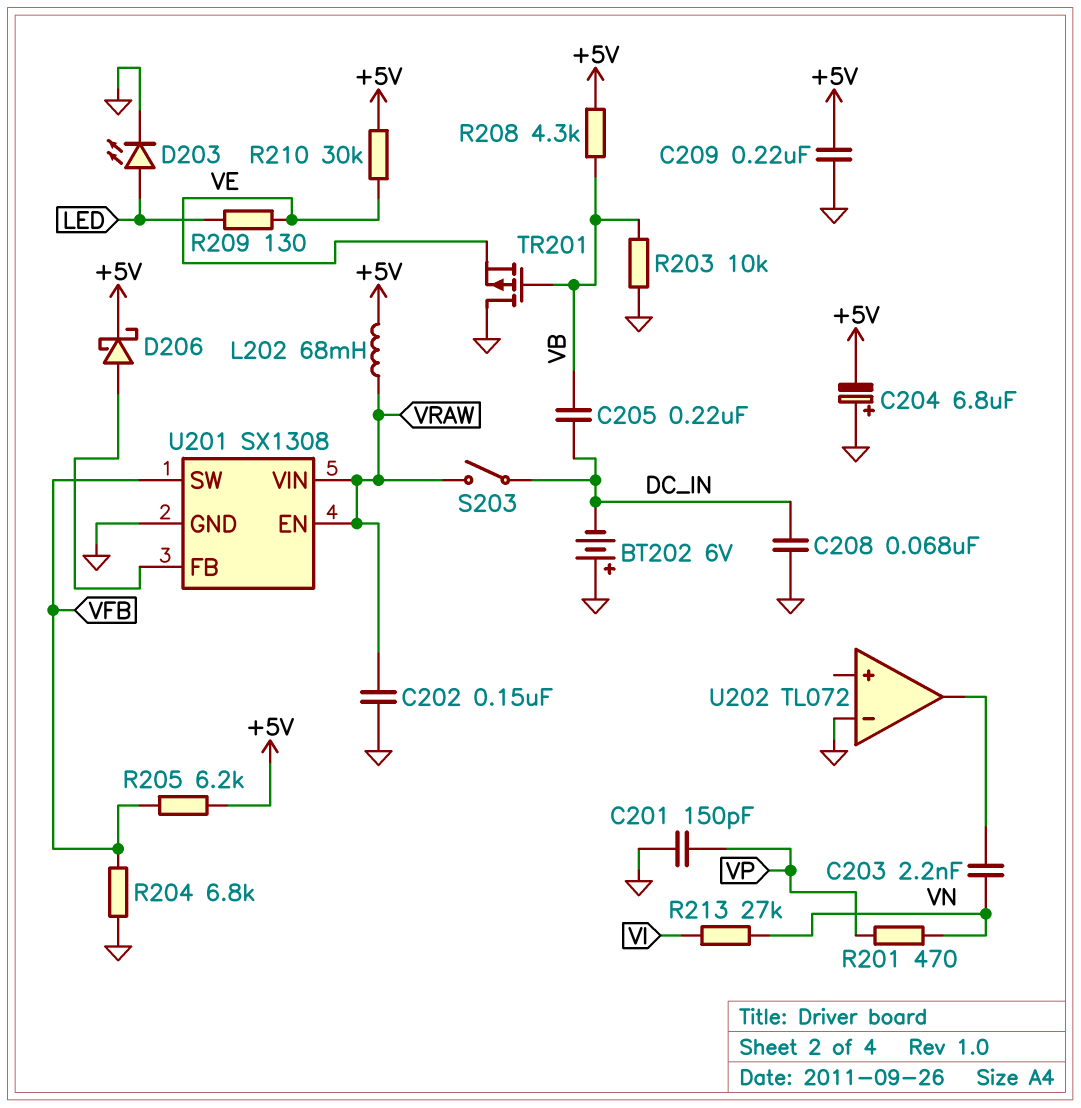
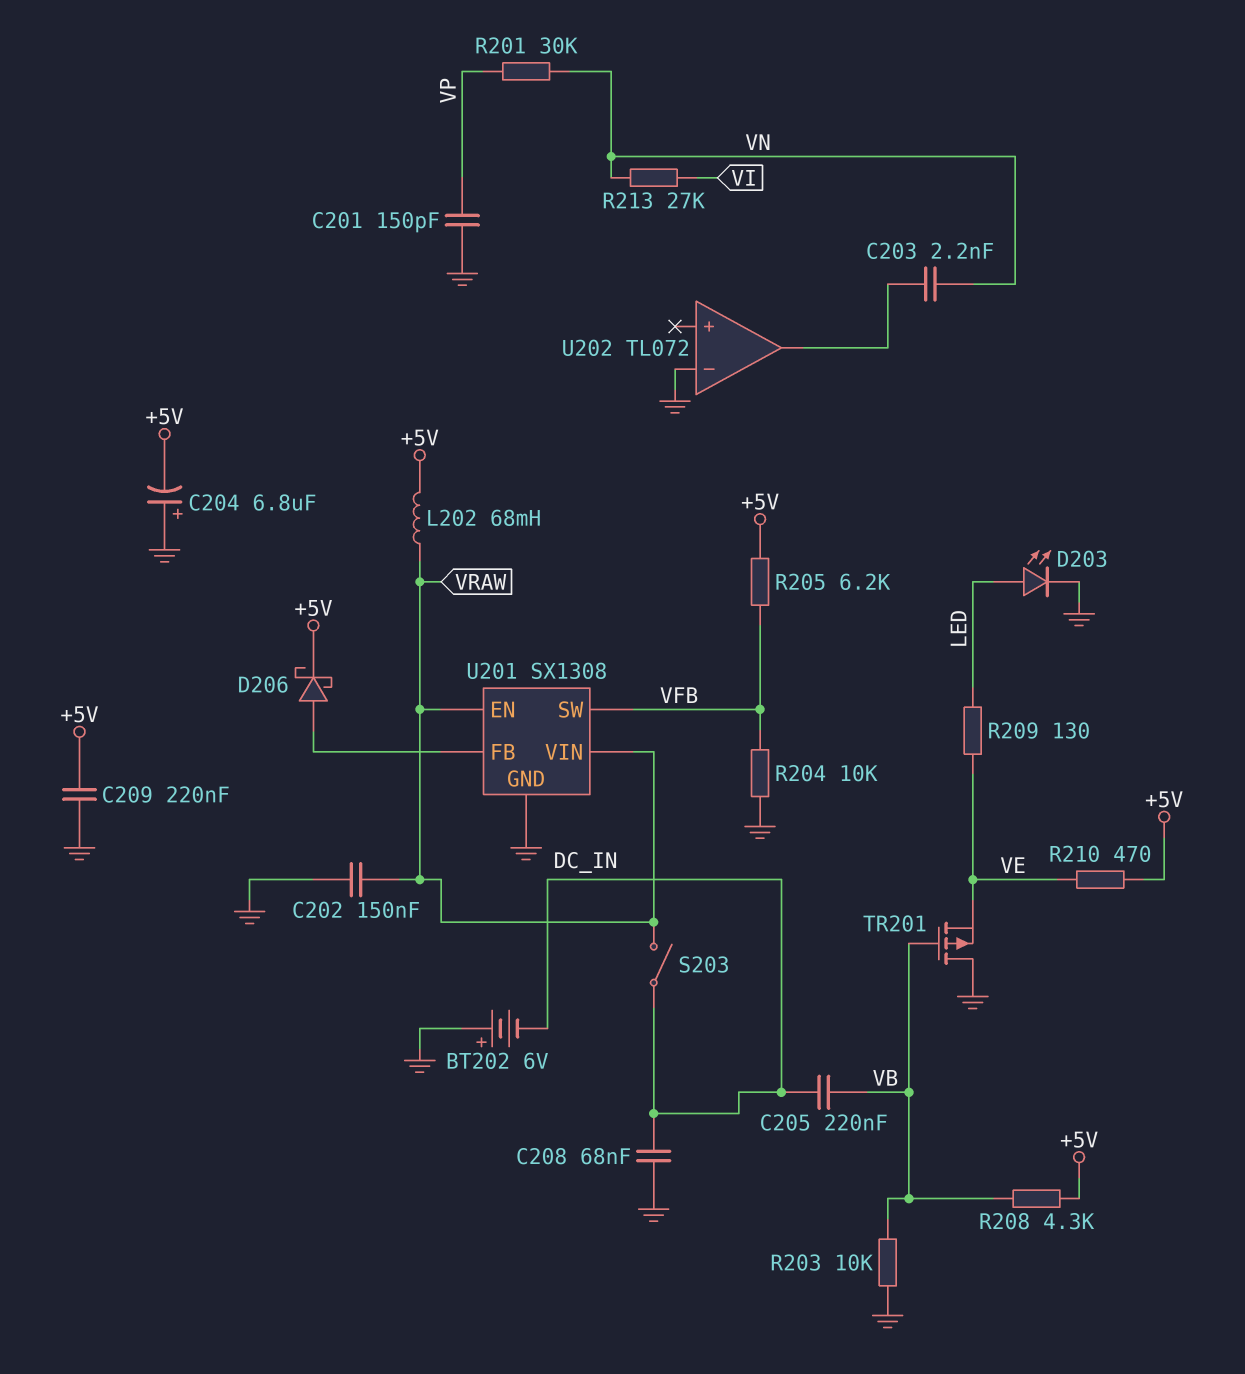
R201: 470 (VN, VP) -> 30k (VN, VP)
R204: 6.8k (GND, VFB) -> 10k (GND, VFB)
R210: 30k (+5V, VE) -> 470 (+5V, VE)

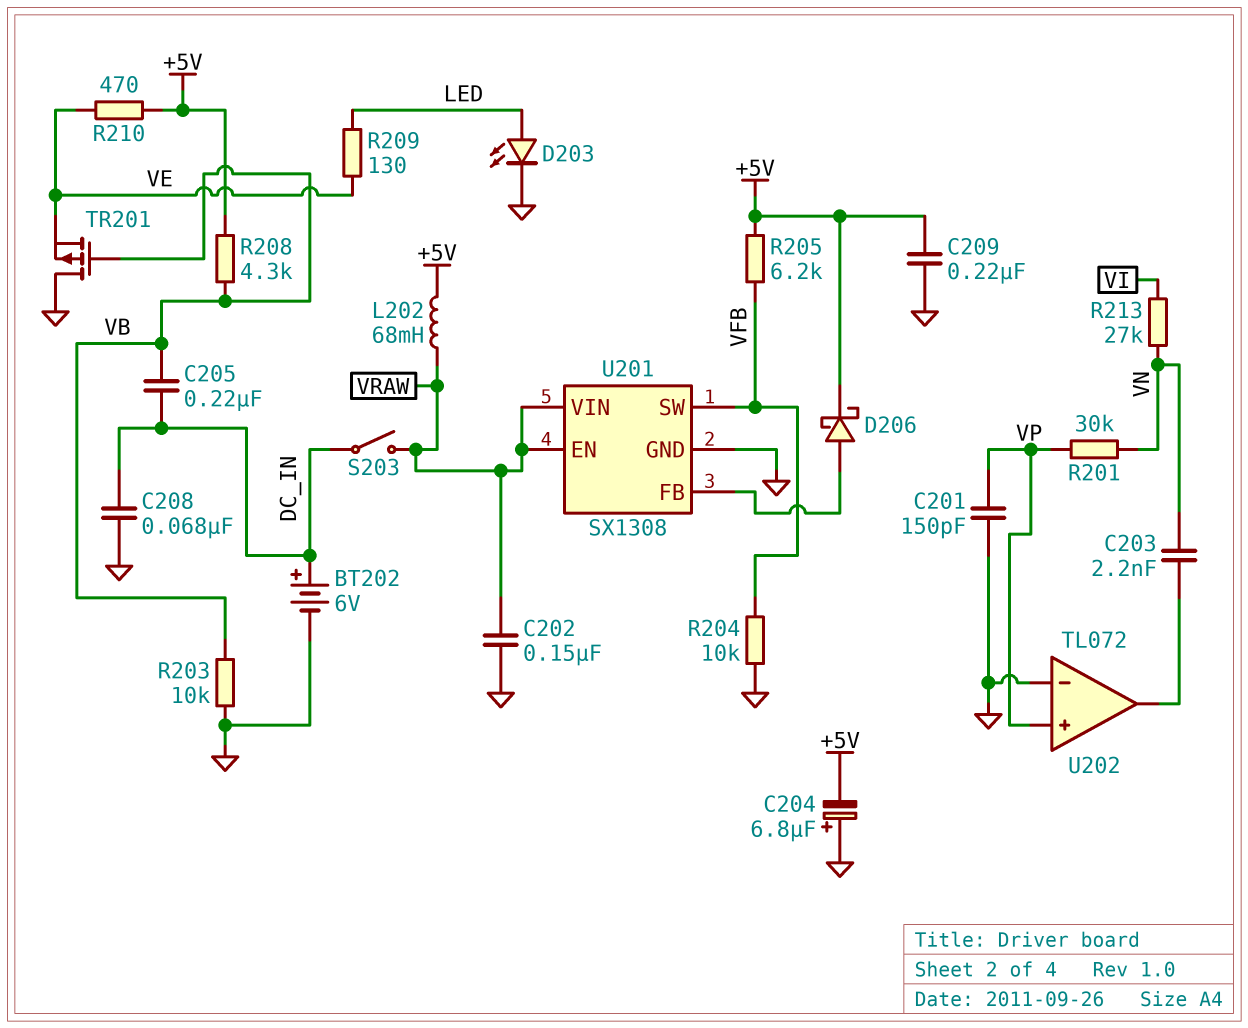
BT202: 6V (plus GND, minus DC_IN) -> 6V (plus DC_IN, minus GND)
U202 pin in+: none -> VP

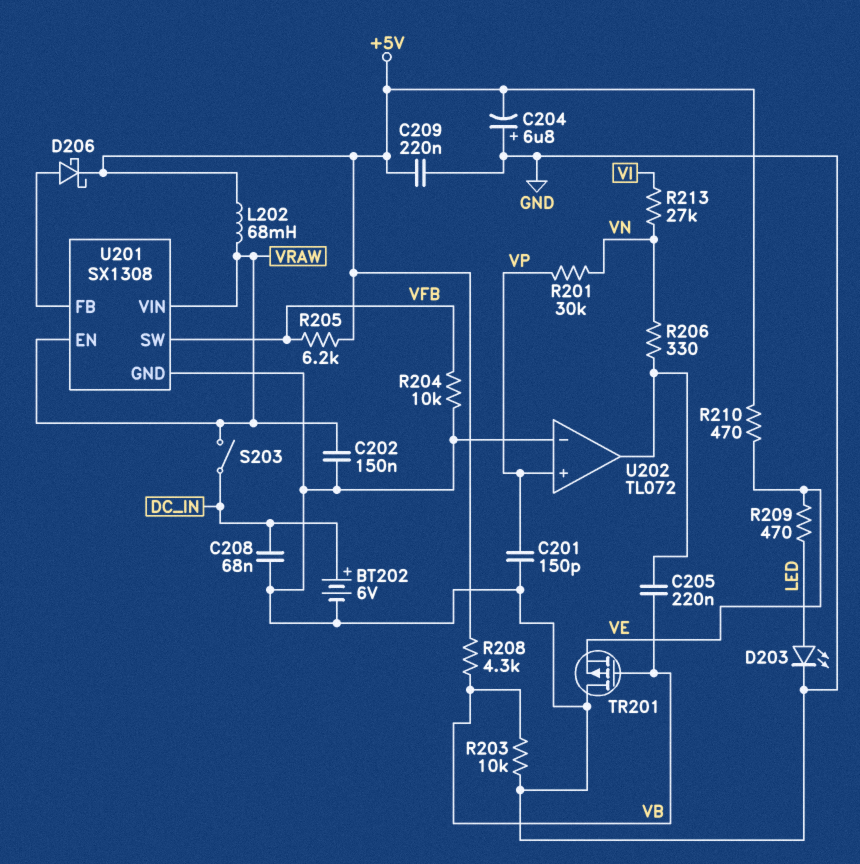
C203: 2.2nF (U202/out, VN) -> none
C205: 220nF (DC_IN, VB) -> 220nF (U202/out, VB)
R206: none -> 330 (U202/out, VN)
R209: 130 (LED, VE) -> 470 (LED, VE)

